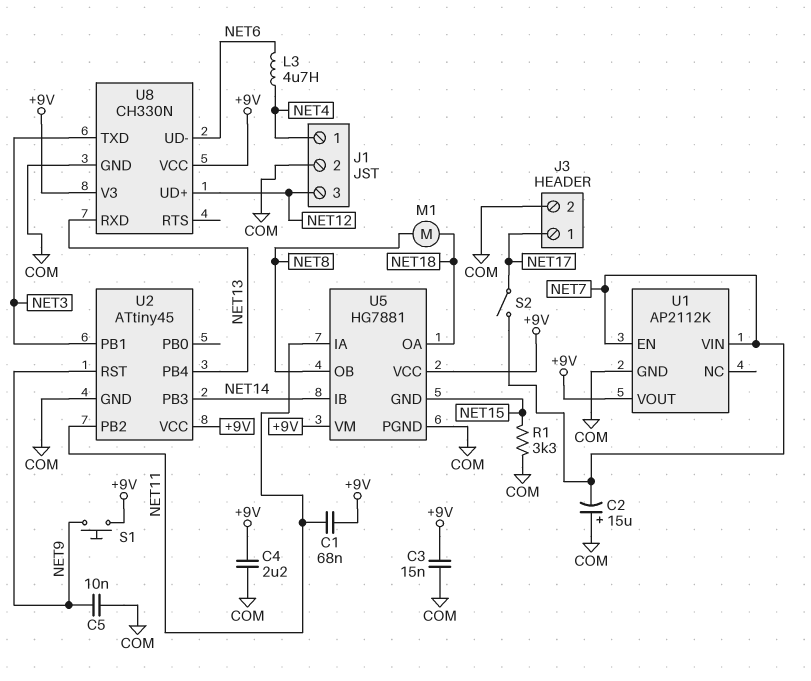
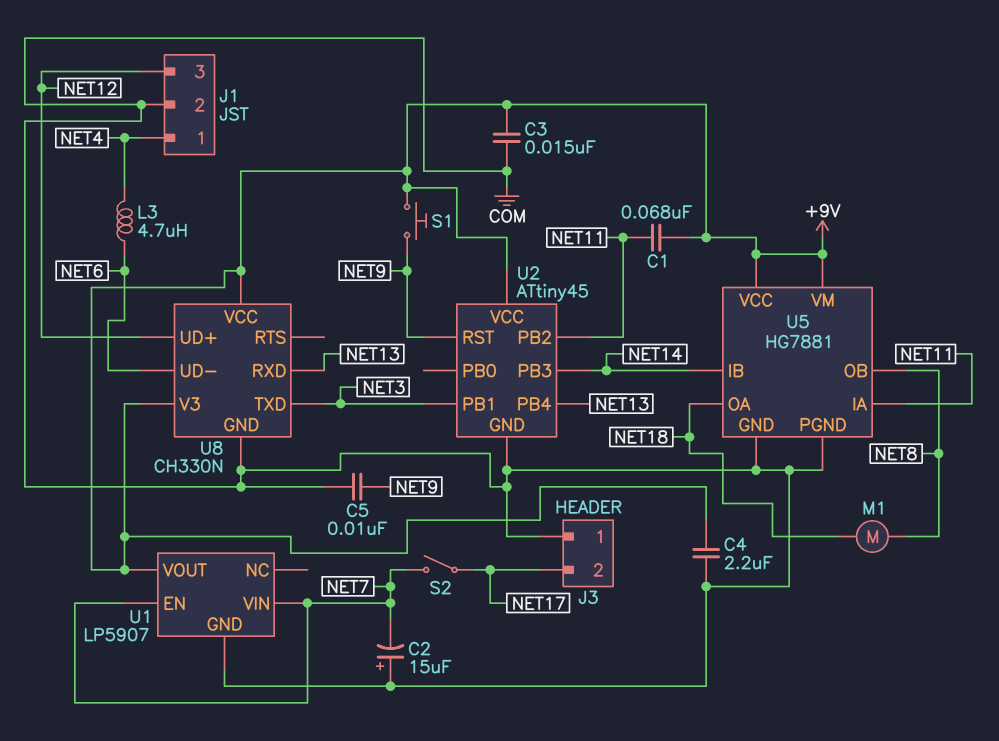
J3 pin 1: NET17 -> COM
J3 pin 2: COM -> NET17
R1: 3.3k (COM, NET15) -> none
U1: AP2112K -> LP5907
U5 pin GND: NET15 -> COM

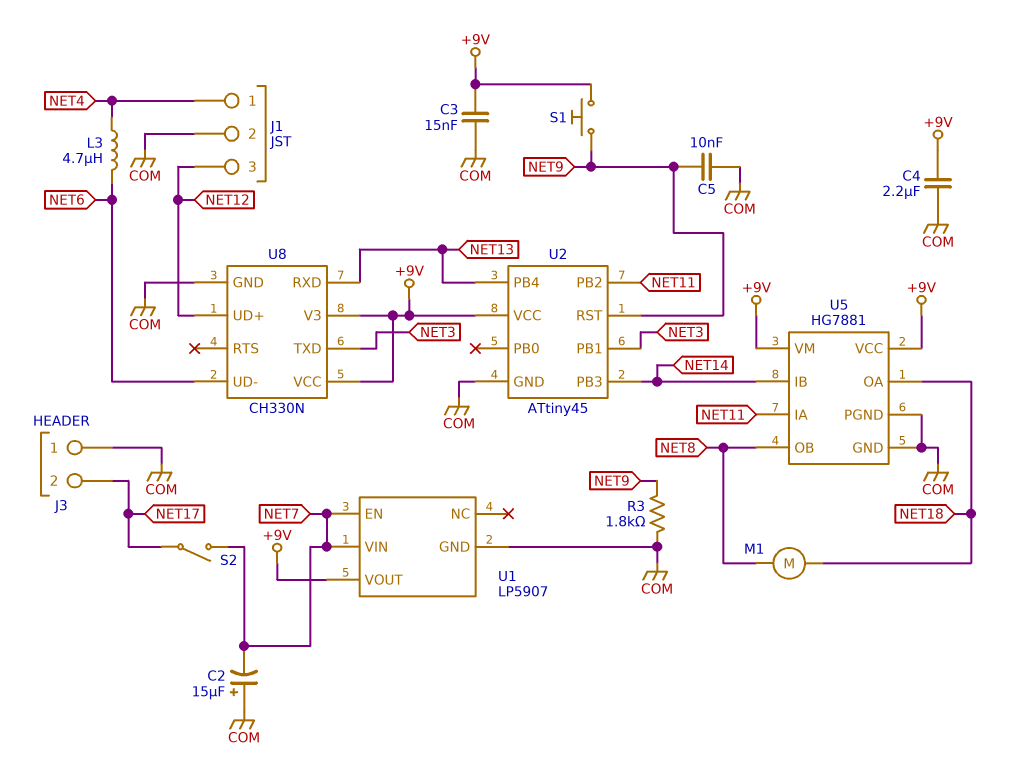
C1: 68nF (+9V, NET11) -> none
R3: none -> 1.8k (COM, NET9)

